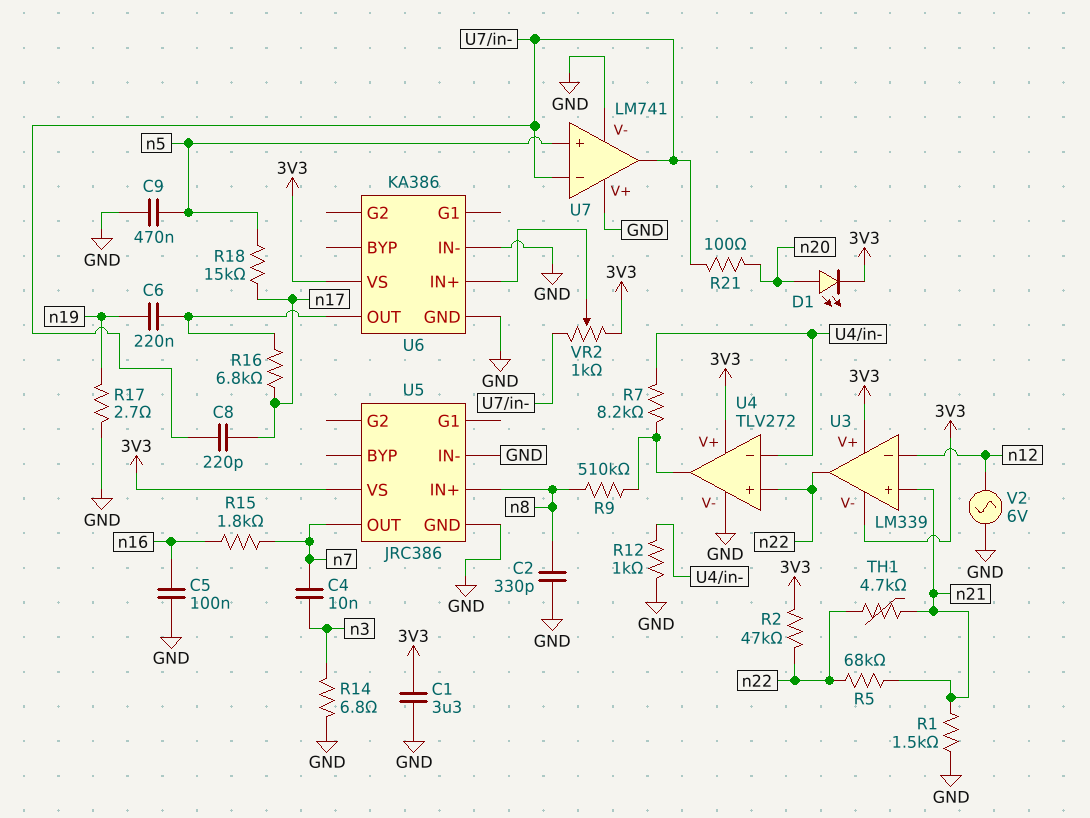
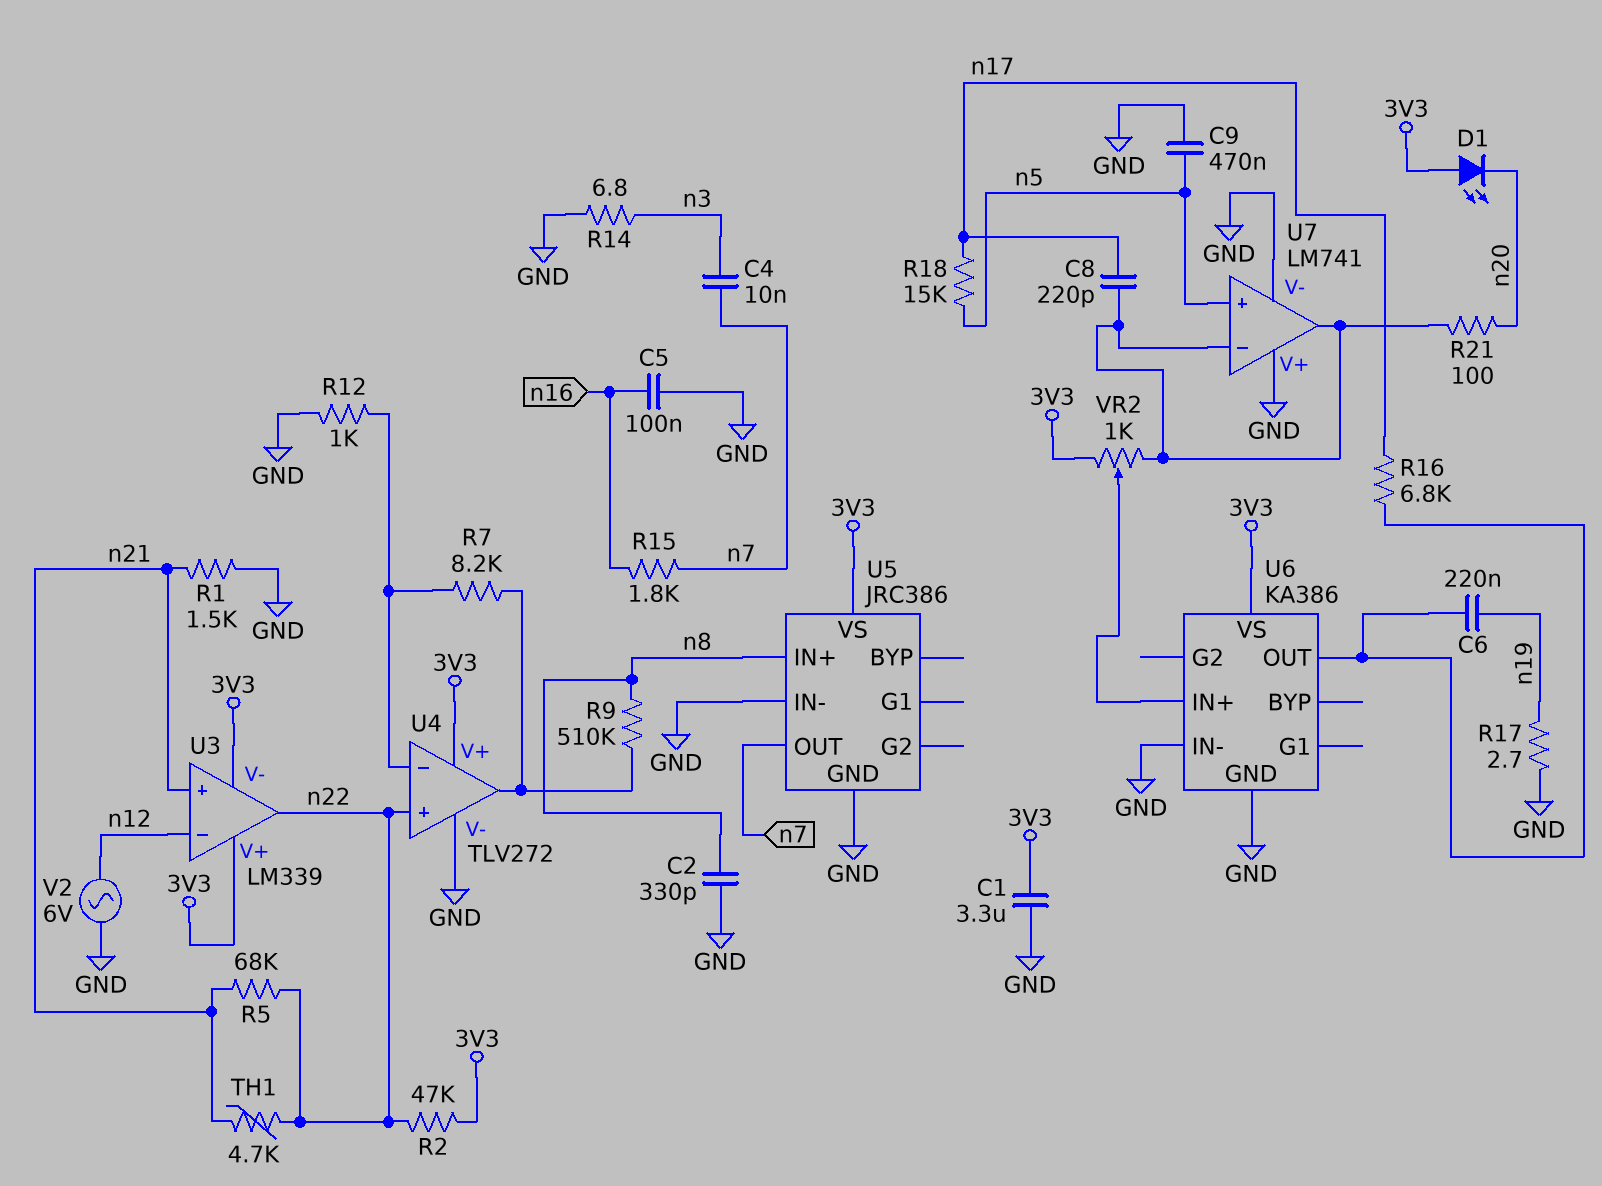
D1: LED (A n20, K 3V3) -> LED (A 3V3, K n20)

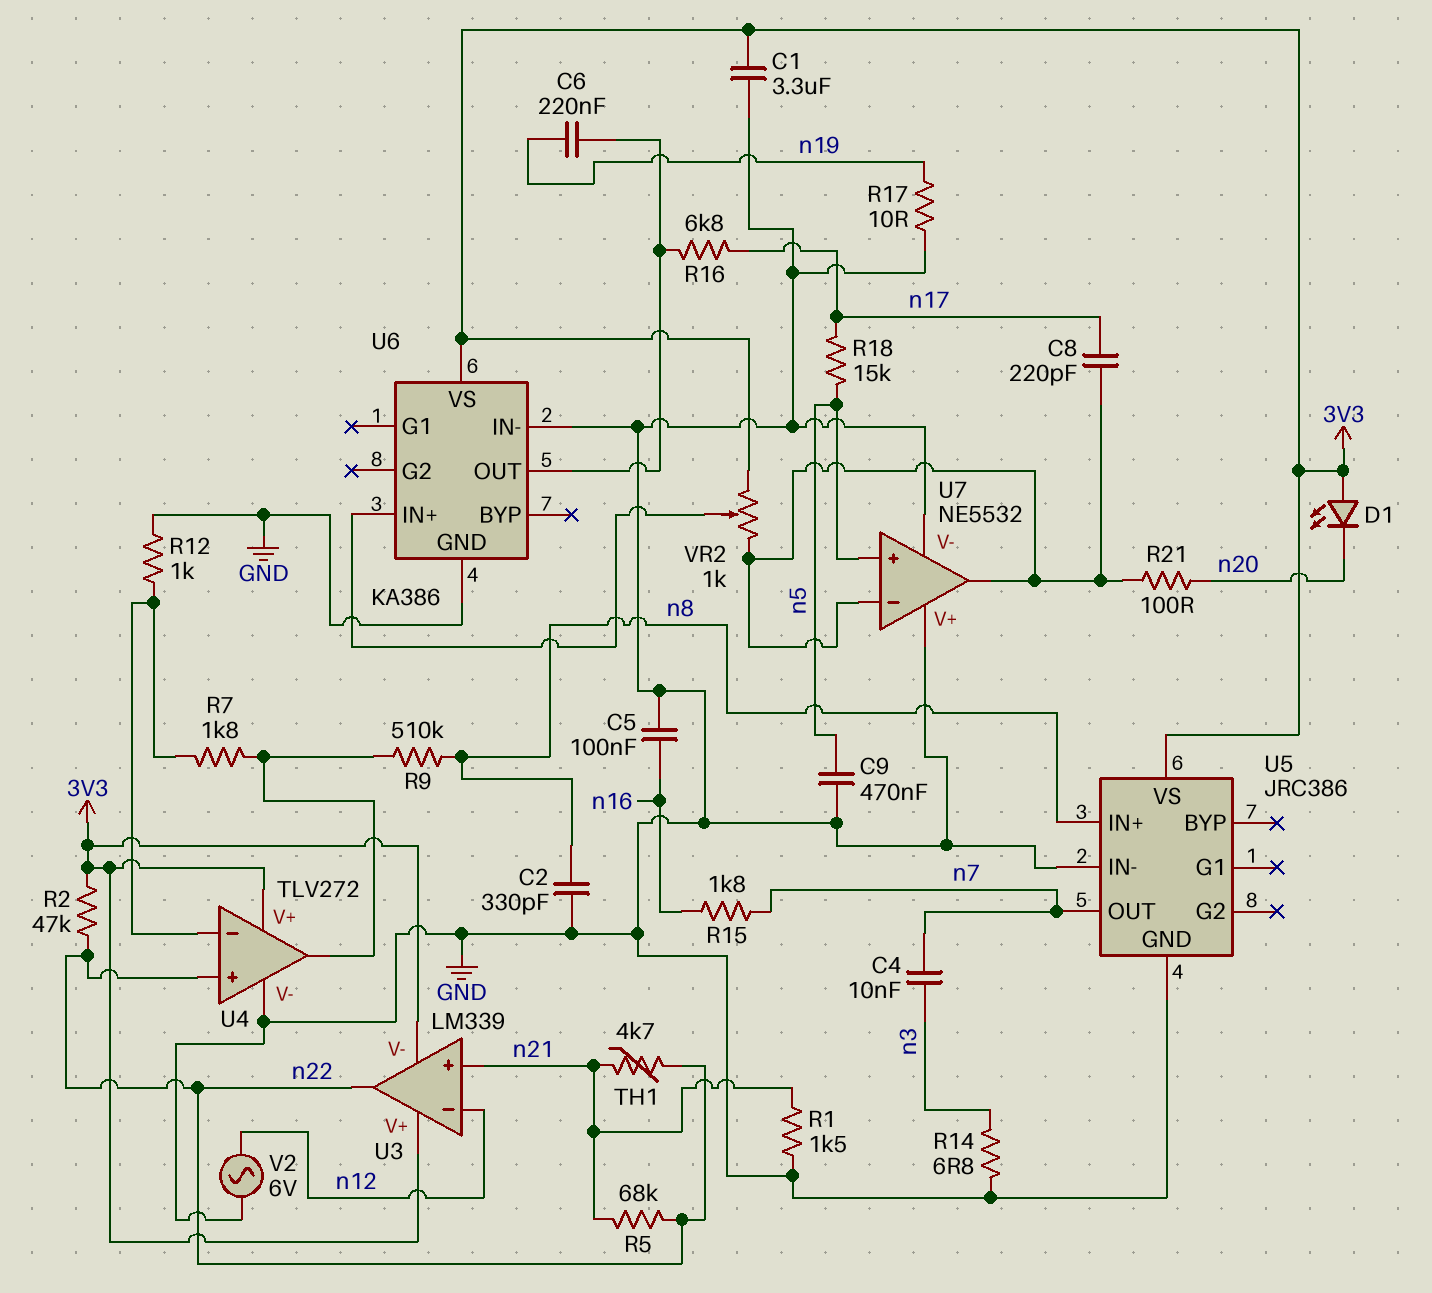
R7: 8.2k (U4/in-, U4/out) -> 1.8k (U4/in-, U4/out)
R17: 2.7 (GND, n19) -> 10 (GND, n19)
U7: LM741 -> NE5532

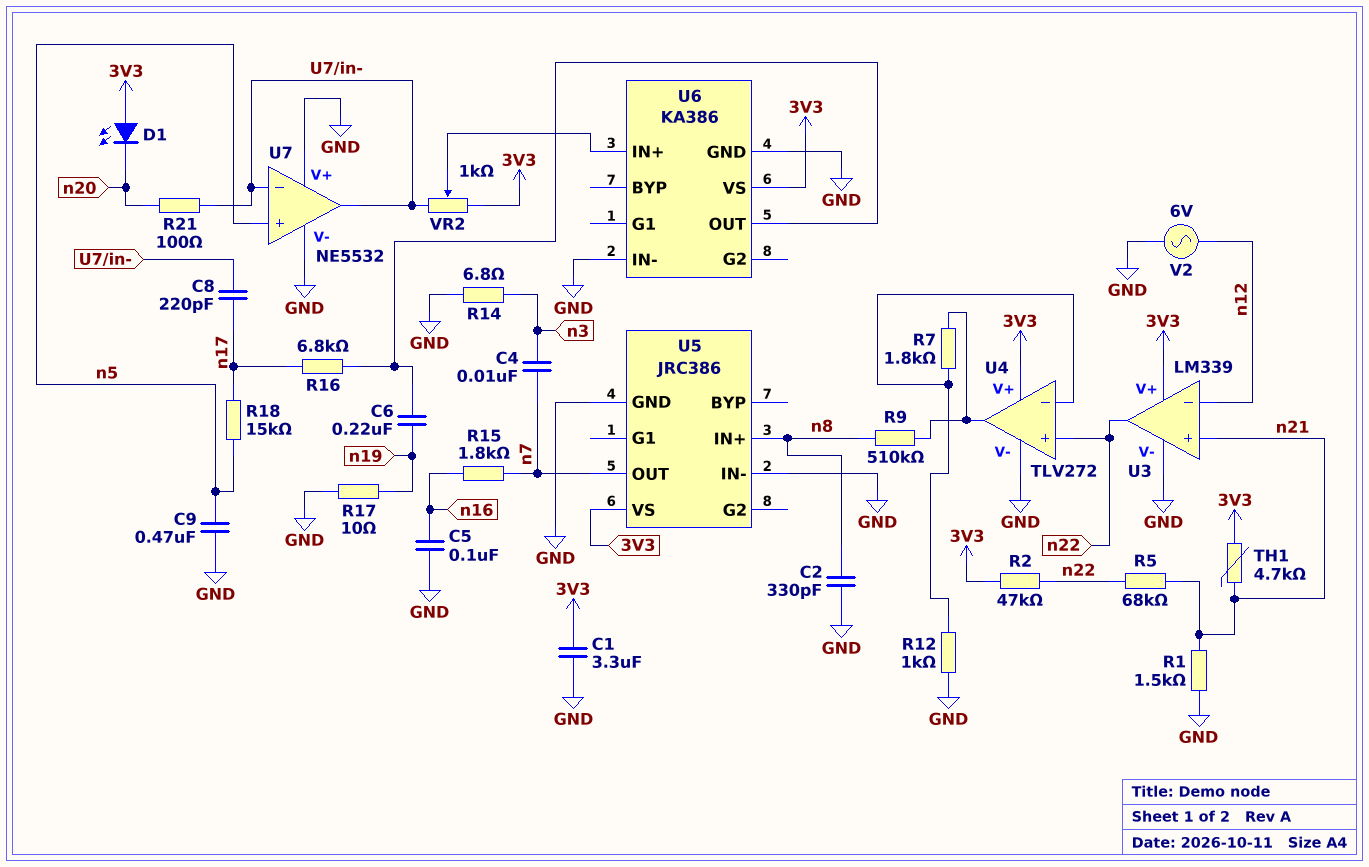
TH1: 4.7k (n21, n22) -> 4.7k (3V3, n21)
U3 pin V-: 3V3 -> GND

